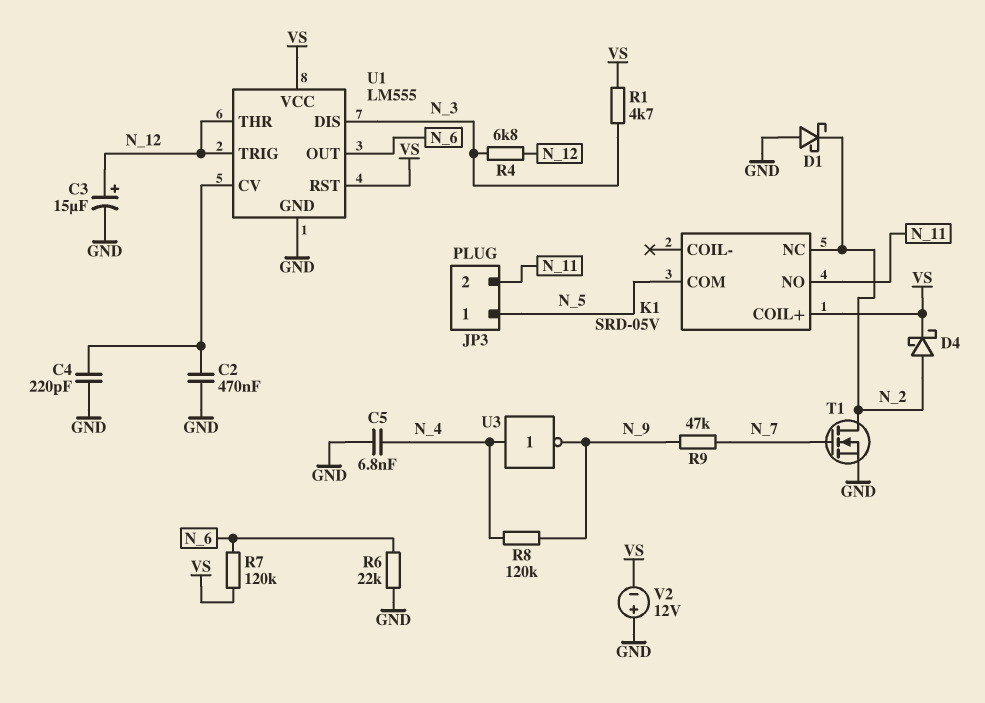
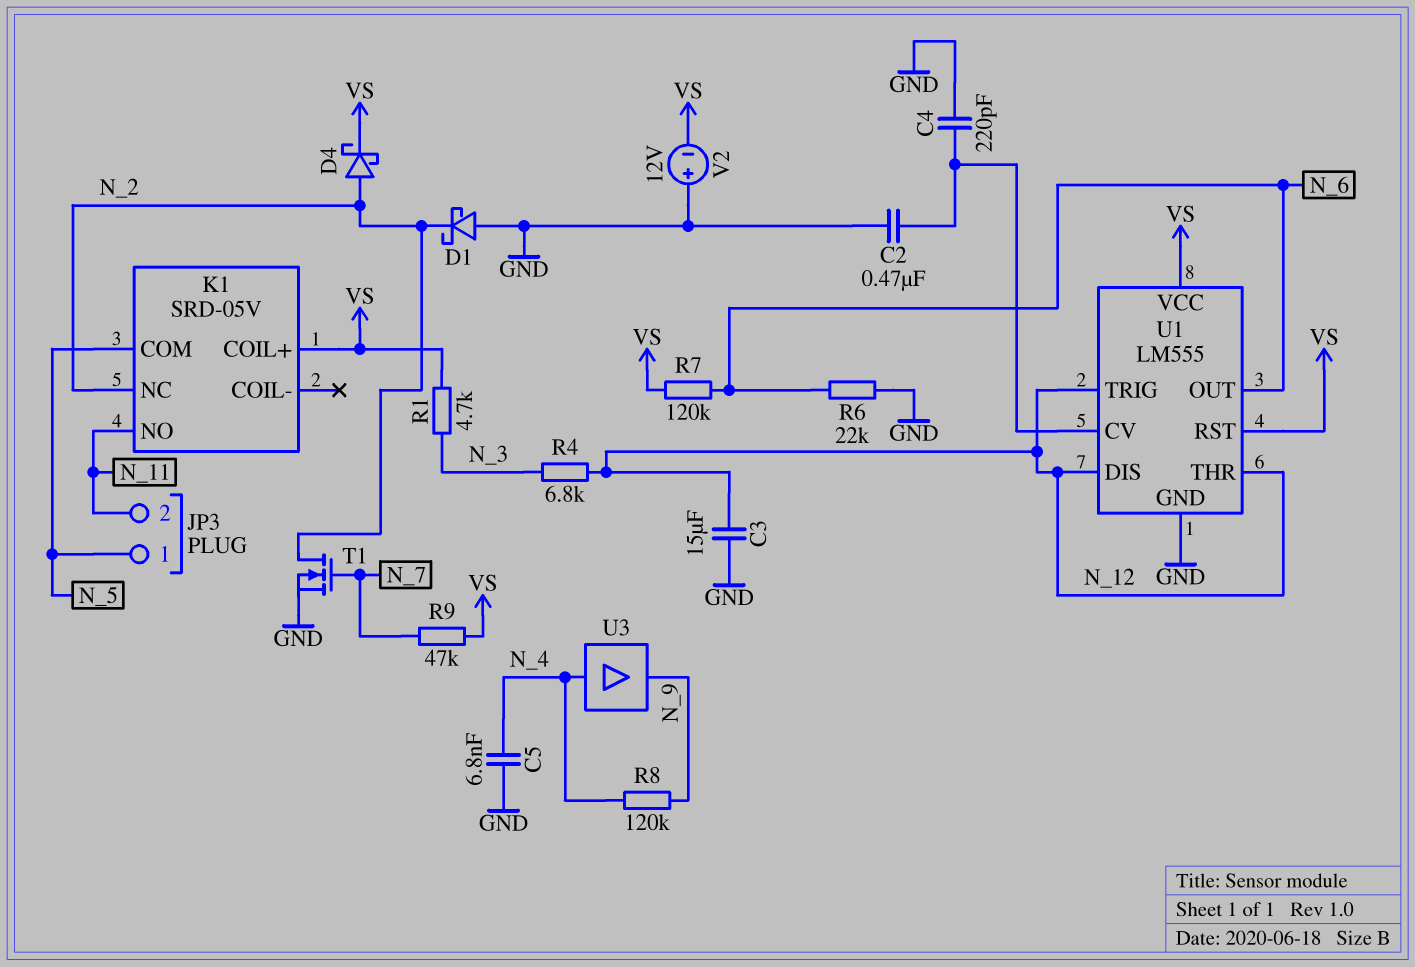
C3: 15uF (plus N_12, minus GND) -> 15uF (GND, N_12)
R9: 47k (N_7, N_9) -> 47k (N_7, VS)
U1 pin DIS: N_3 -> N_12
U3: NOT (in N_4, out N_9) -> buffer (in N_4, out N_9)

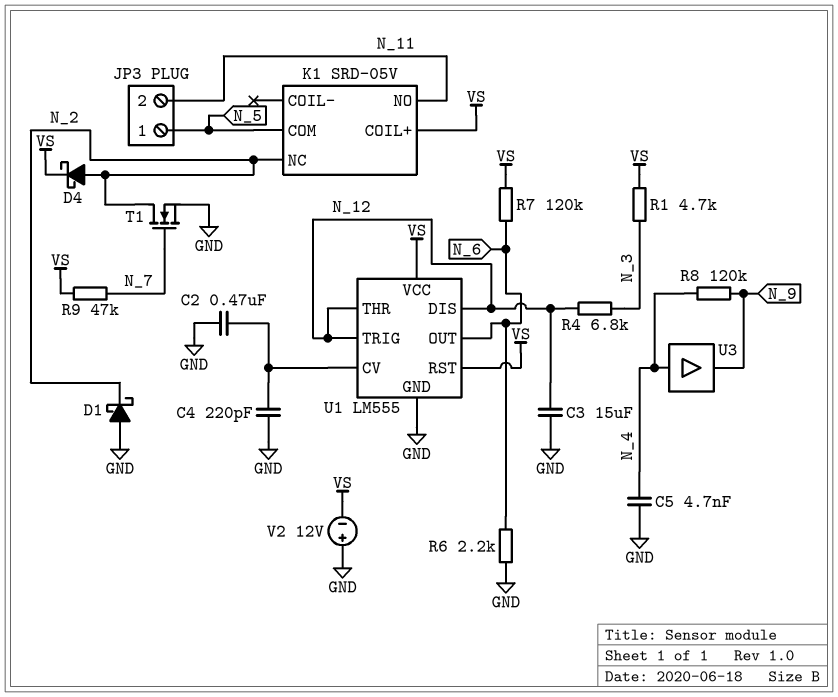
C5: 6.8nF (GND, N_4) -> 4.7nF (GND, N_4)
R6: 22k (GND, N_6) -> 2.2k (GND, N_6)

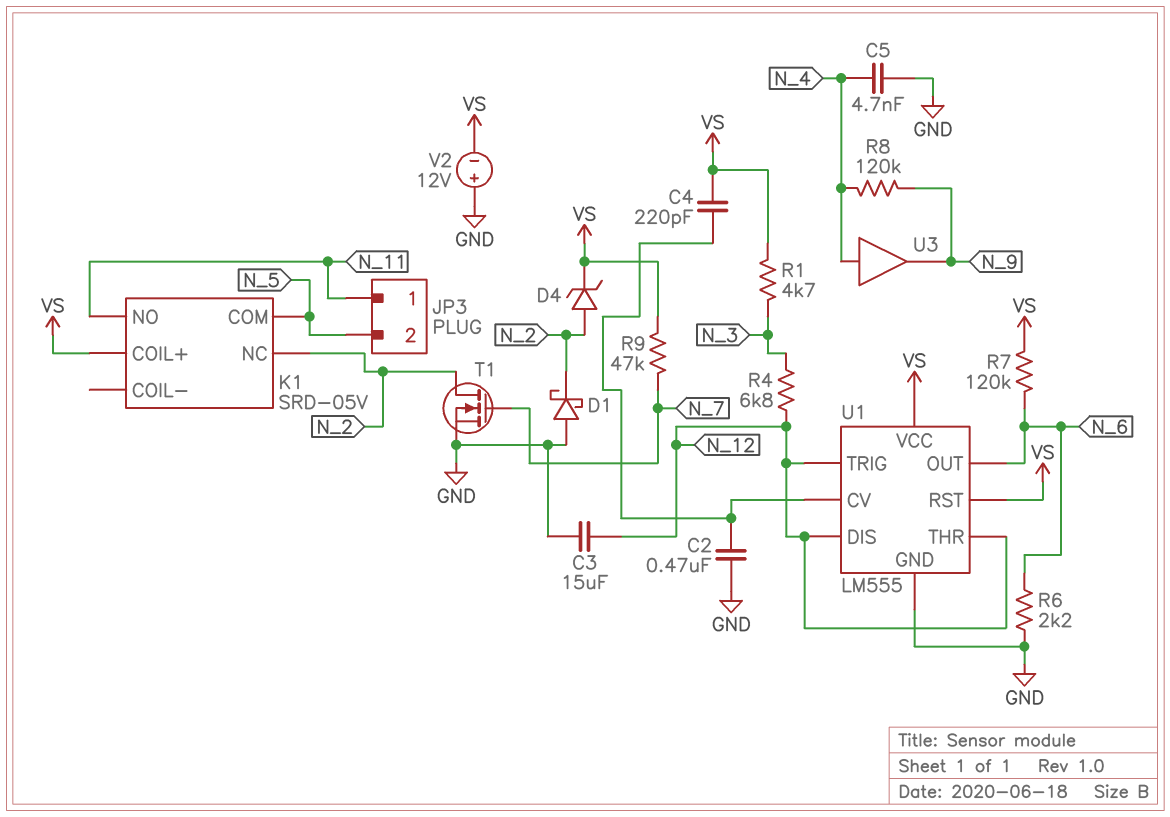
C4: 220pF (GND, U1/CV) -> 220pF (U1/CV, VS)
D4: schottky (A N_2, K VS) -> zener (A N_2, K VS)
JP3 pin 1: N_5 -> N_11
JP3 pin 2: N_11 -> N_5

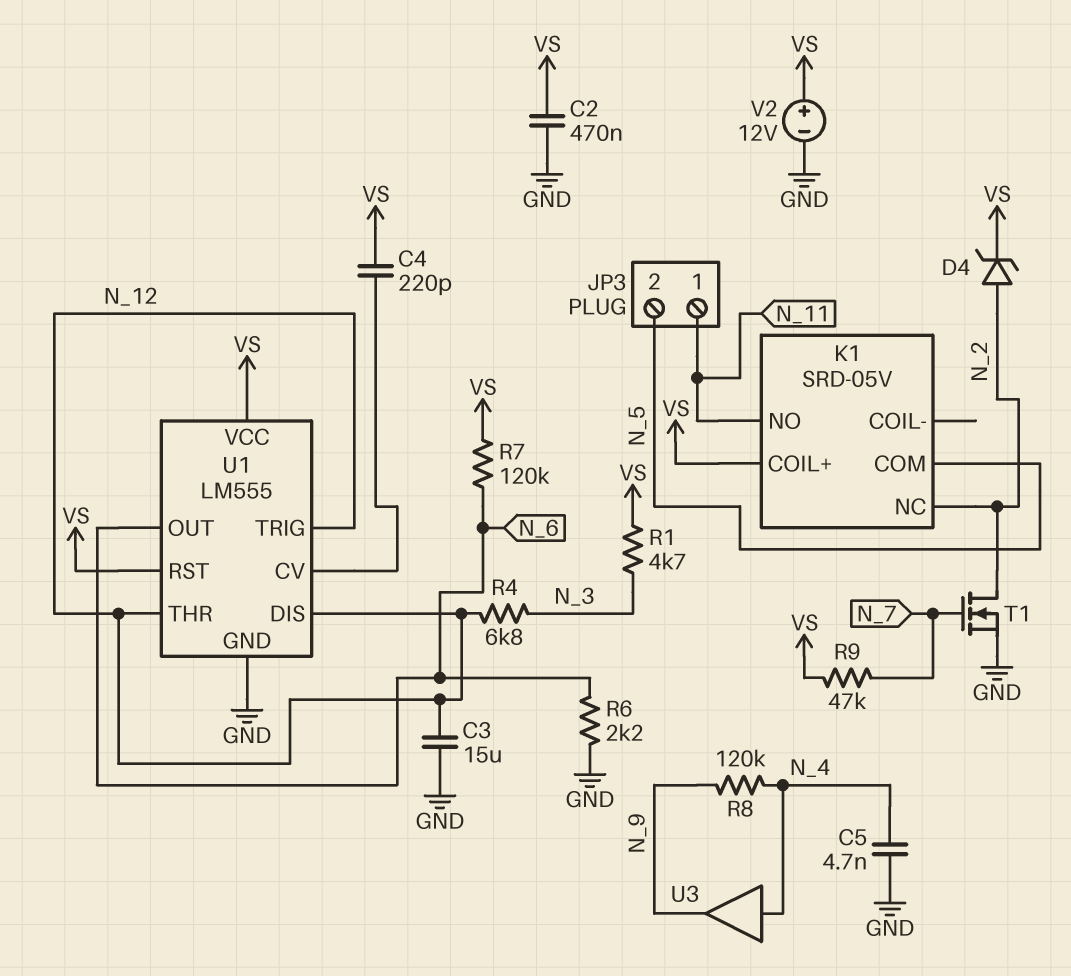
C2: 470nF (GND, U1/CV) -> 470nF (GND, VS)
D1: schottky (A GND, K N_2) -> none
V2: 12V (plus GND, minus VS) -> 12V (plus VS, minus GND)

